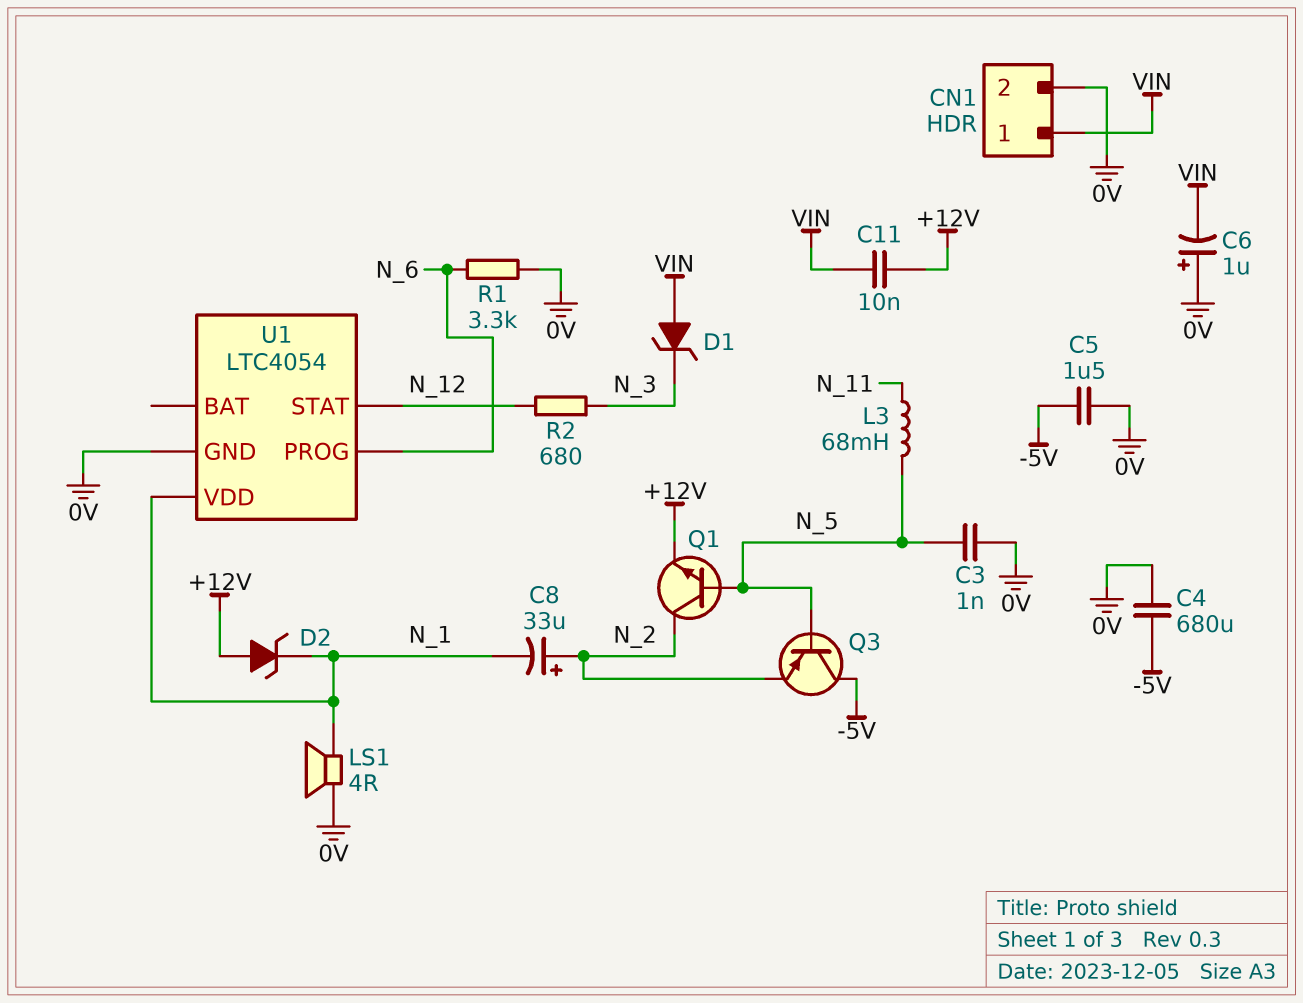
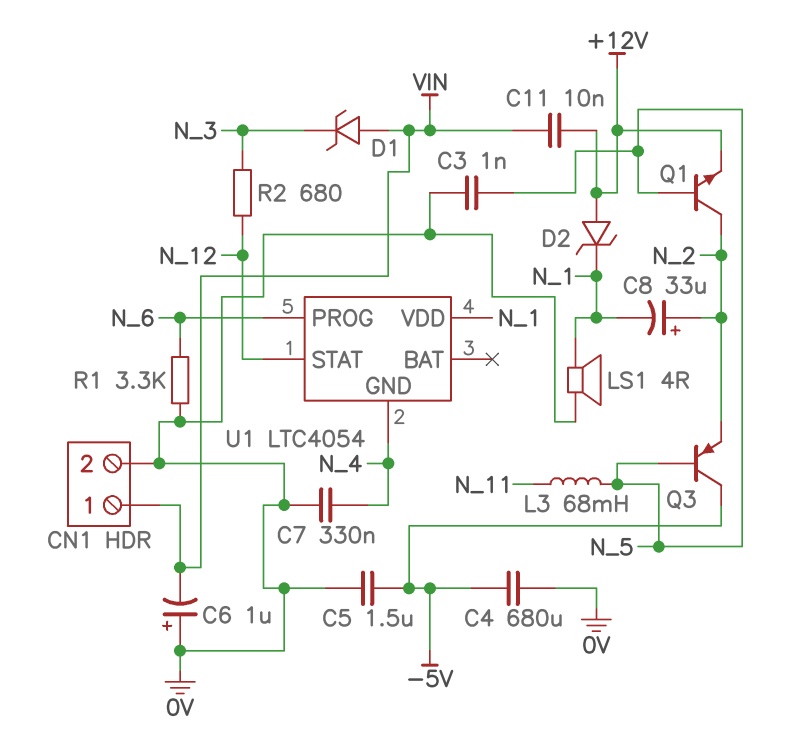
C7: none -> 330nF (0V, N_4)
U1 pin GND: 0V -> N_4

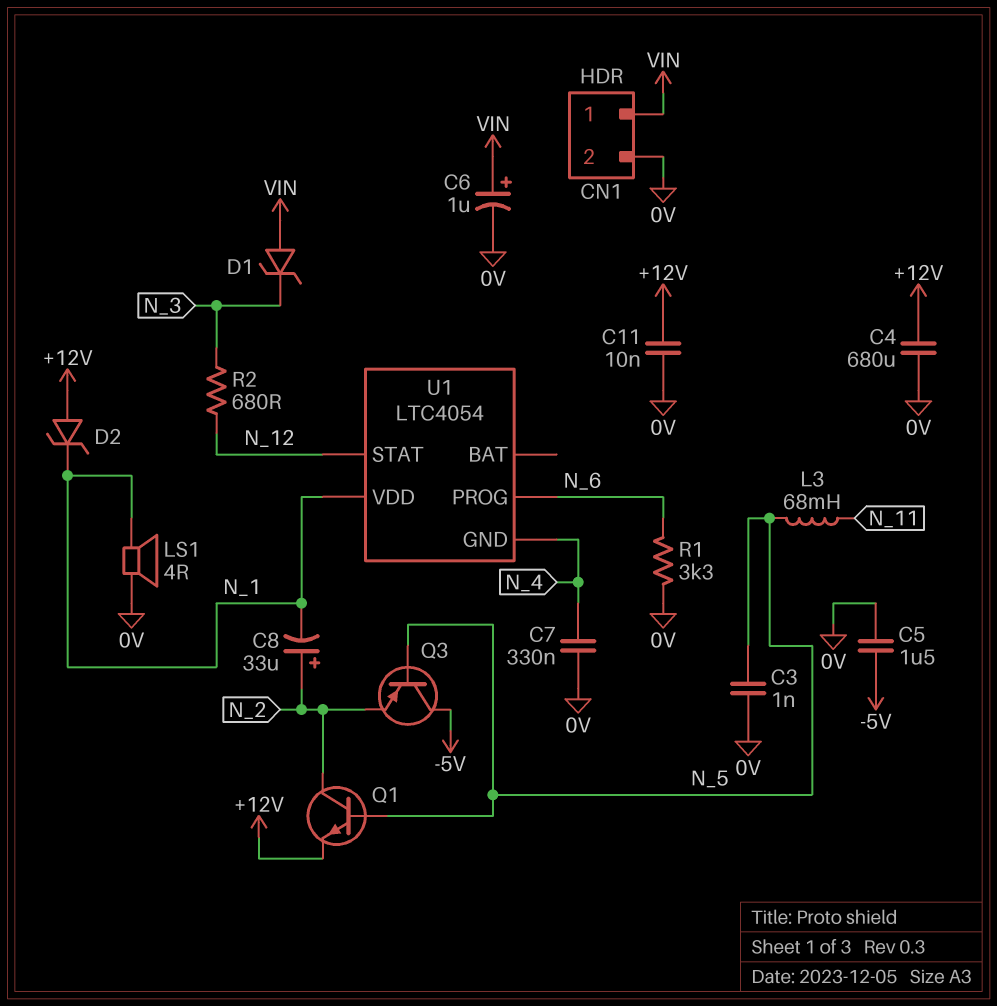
C4: 680uF (-5V, 0V) -> 680uF (+12V, 0V)
C6: 1uF (plus 0V, minus VIN) -> 1uF (plus VIN, minus 0V)
C11: 10nF (+12V, VIN) -> 10nF (+12V, 0V)

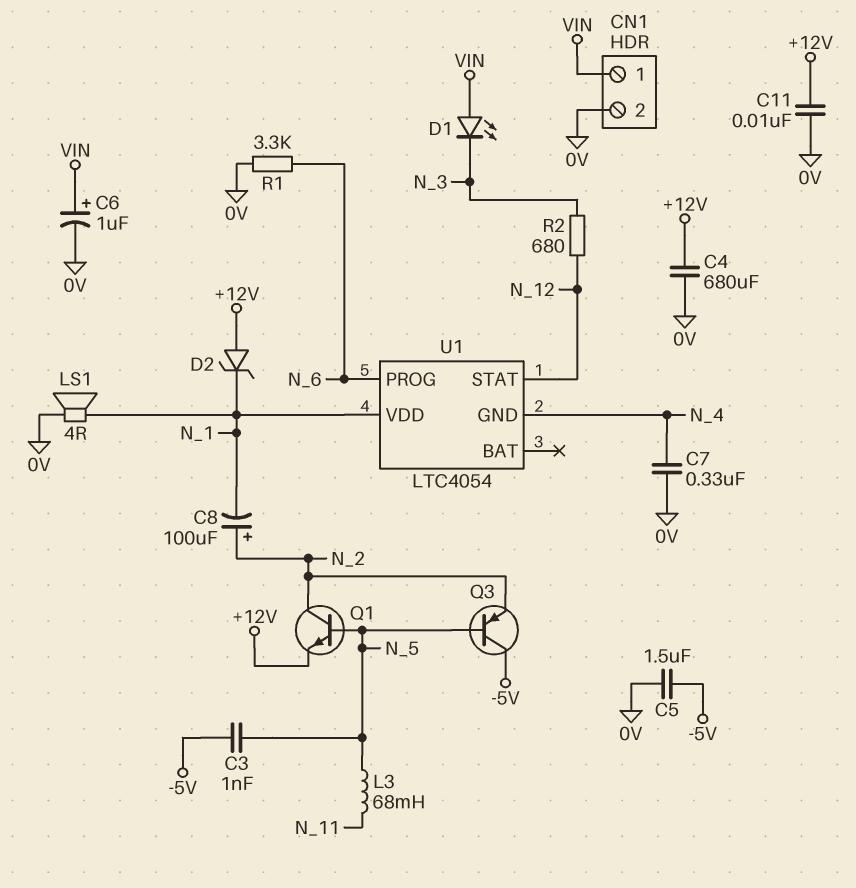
C3: 1nF (0V, N_5) -> 1nF (-5V, N_5)
C8: 33uF (plus N_2, minus N_1) -> 100uF (plus N_2, minus N_1)
D1: zener (A VIN, K N_3) -> LED (A VIN, K N_3)

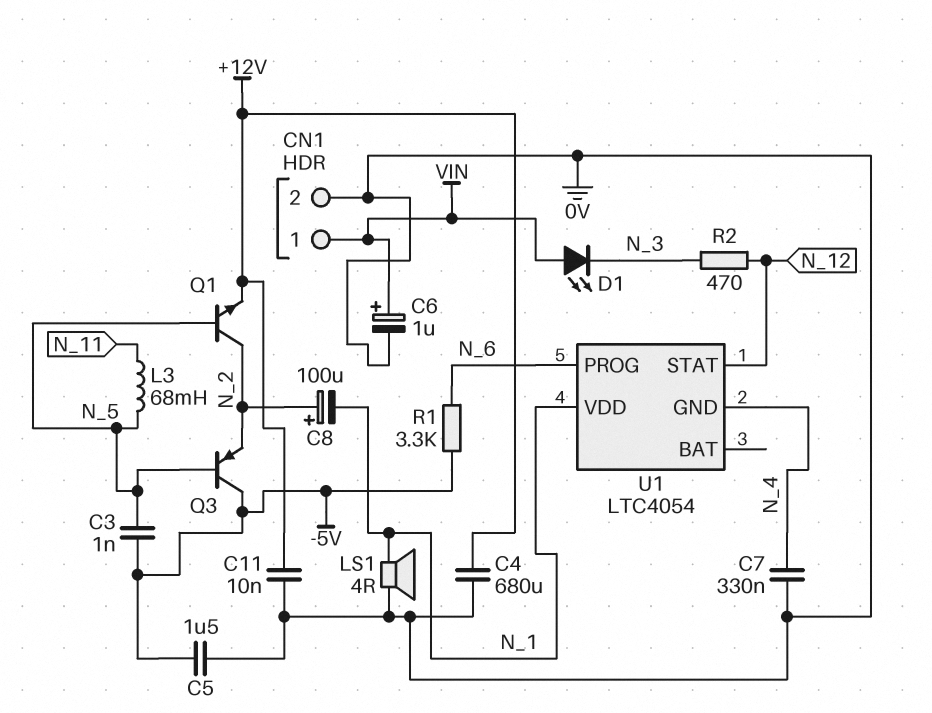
D2: zener (A +12V, K N_1) -> none
R1: 3.3k (0V, N_6) -> 3.3k (-5V, N_6)
R2: 680 (N_3, N_12) -> 470 (N_3, N_12)

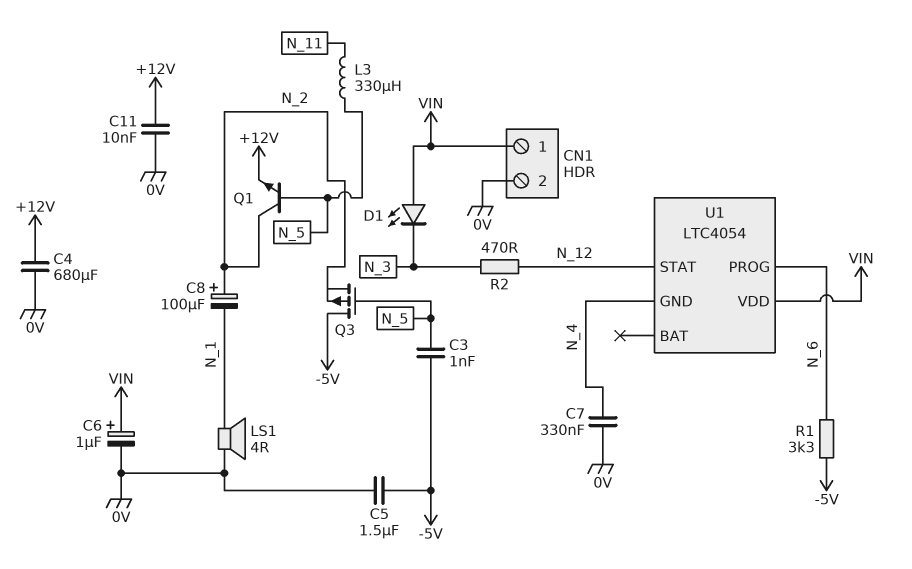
L3: 68mH (N_5, N_11) -> 330uH (N_5, N_11)
Q3: PNP (B N_5, C -5V, E N_2) -> PMOS (G N_5, D -5V, S N_2)
U1 pin VDD: N_1 -> VIN

